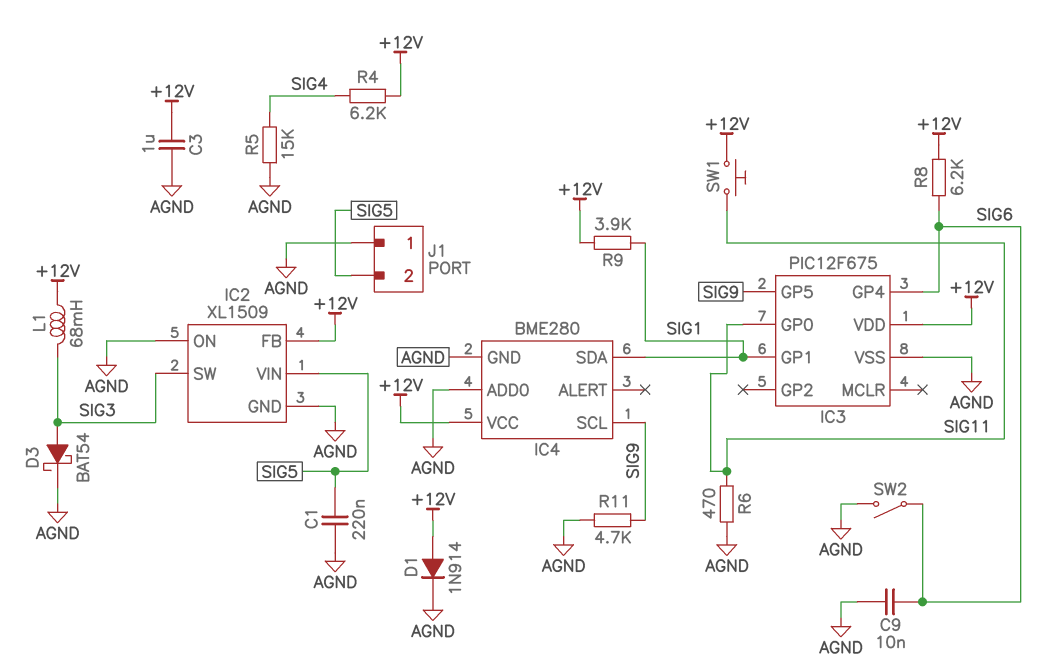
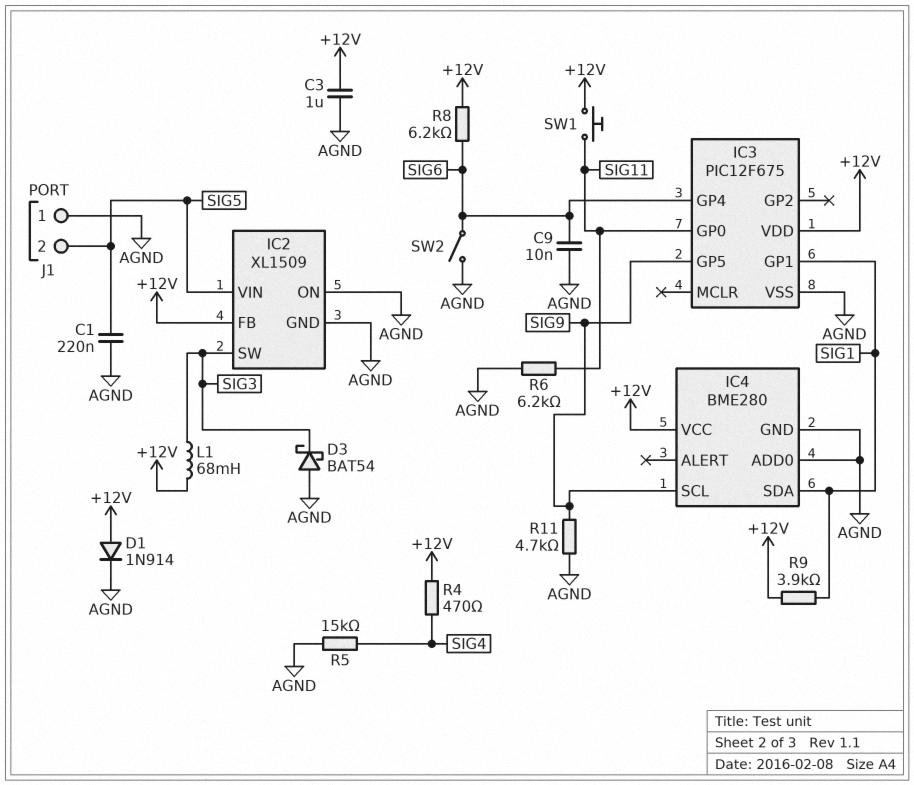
D3: schottky BAT54 (A SIG3, K AGND) -> schottky BAT54 (A AGND, K SIG3)
R4: 6.2k (+12V, SIG4) -> 470 (+12V, SIG4)
R6: 470 (AGND, SIG11) -> 6.2k (AGND, SIG11)

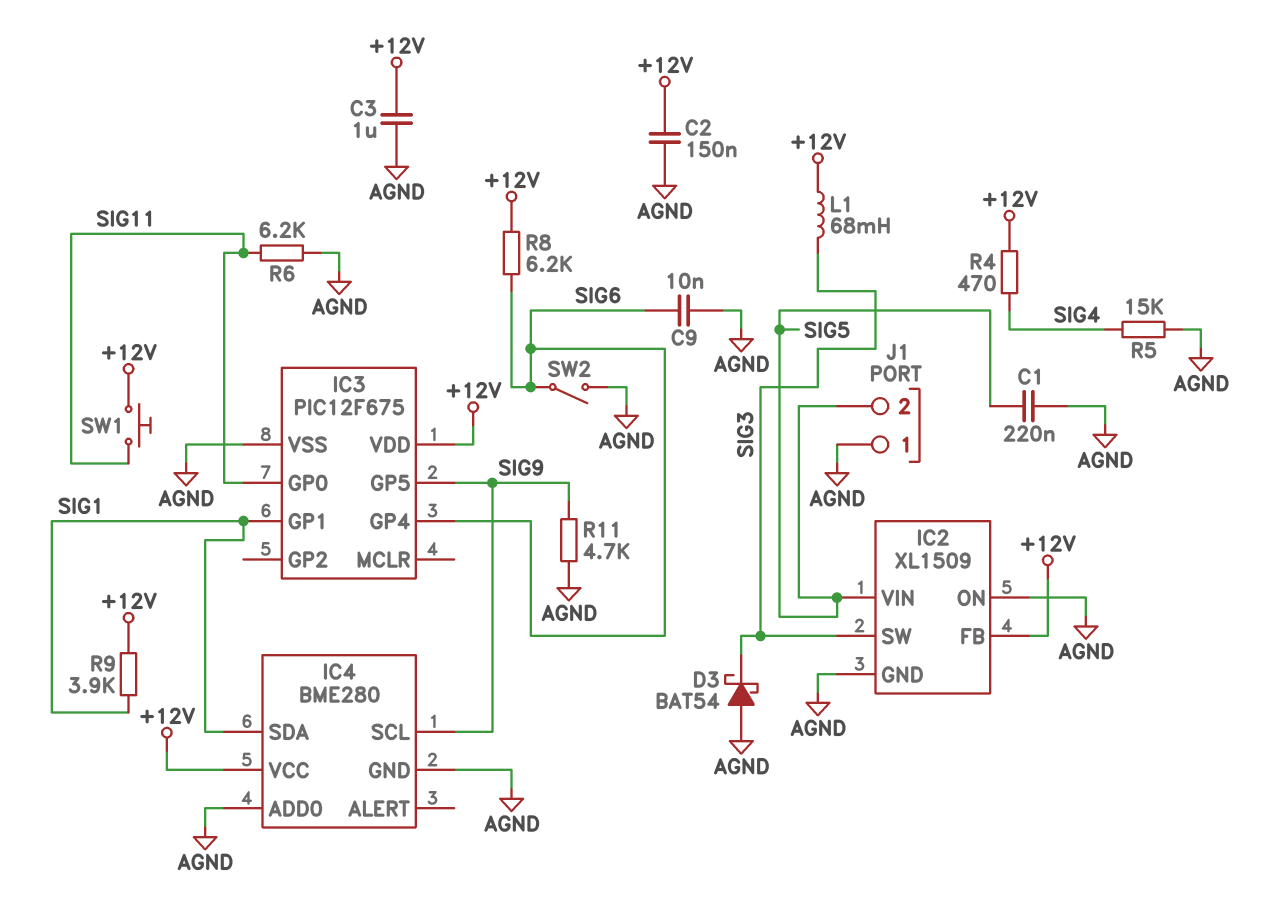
C2: none -> 150nF (+12V, AGND)
D1: diode 1N914 (A +12V, K AGND) -> none

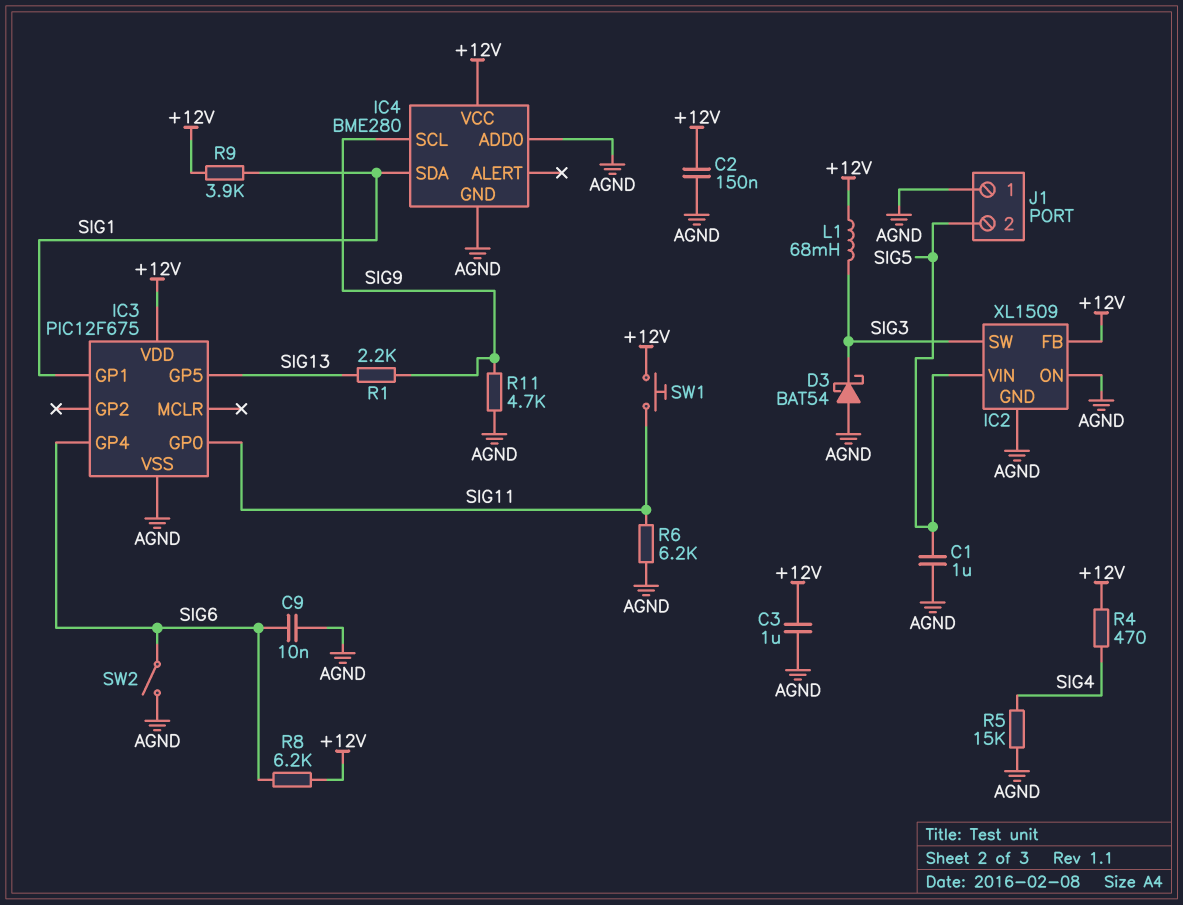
C1: 220nF (AGND, SIG5) -> 1uF (AGND, SIG5)
IC3 pin GP5: SIG9 -> SIG13
R1: none -> 2.2k (SIG9, SIG13)

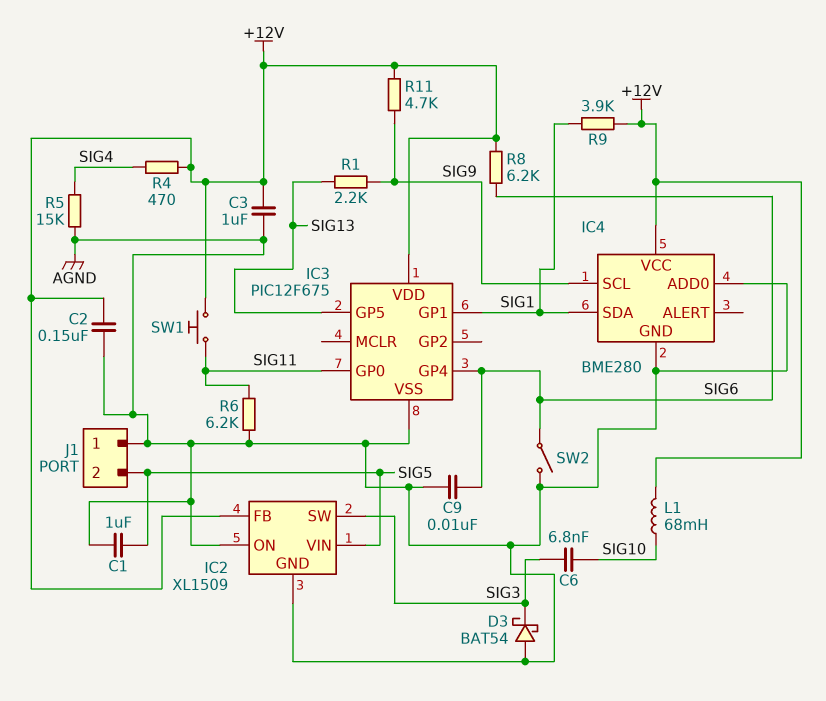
C6: none -> 6.8nF (SIG3, SIG10)
L1: 68mH (+12V, SIG3) -> 68mH (+12V, SIG10)
R11: 4.7k (AGND, SIG9) -> 4.7k (+12V, SIG9)

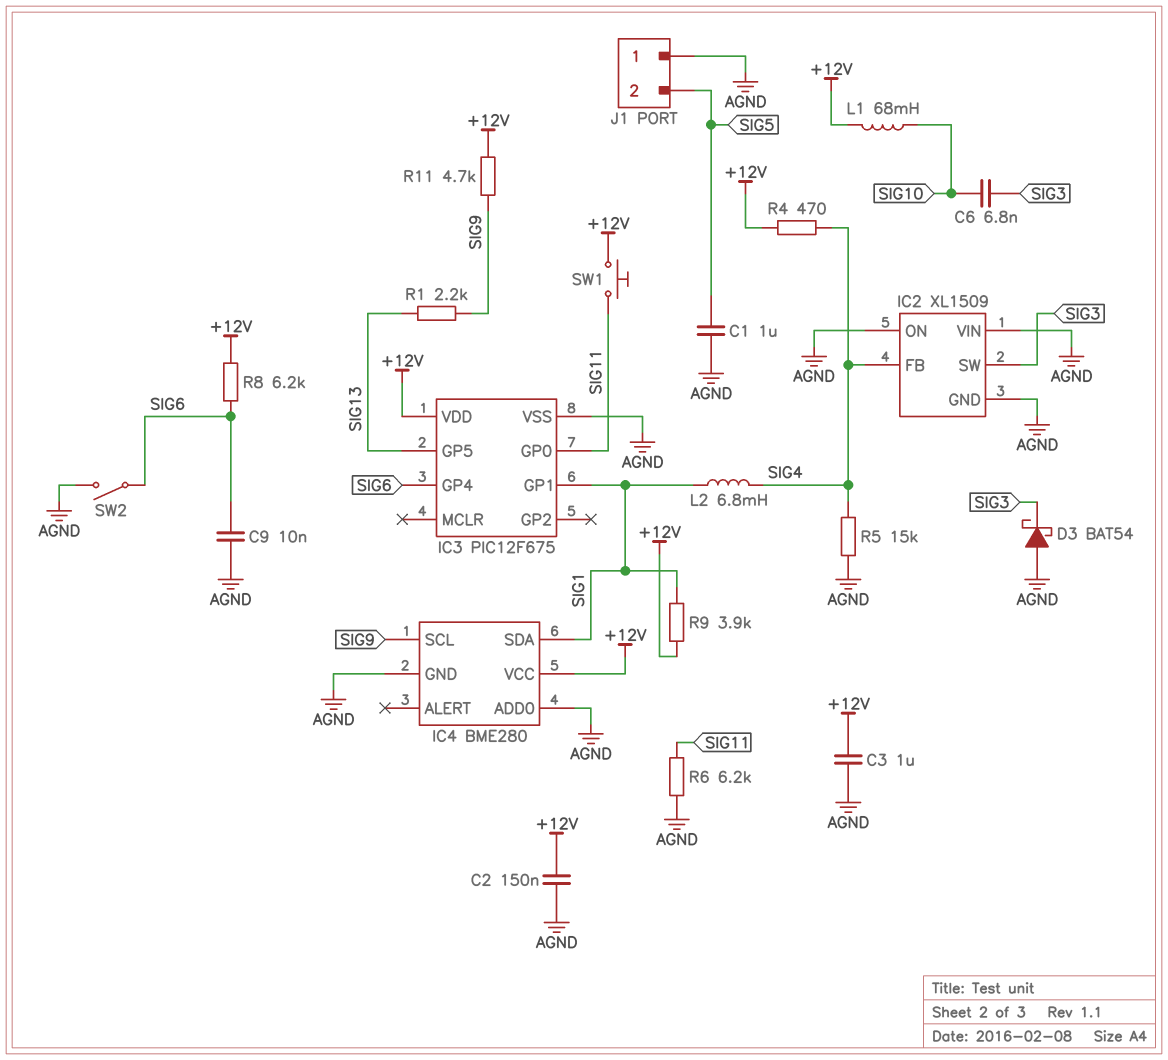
IC2 pin FB: +12V -> SIG4
IC2 pin VIN: SIG5 -> AGND
L2: none -> 6.8mH (SIG1, SIG4)

